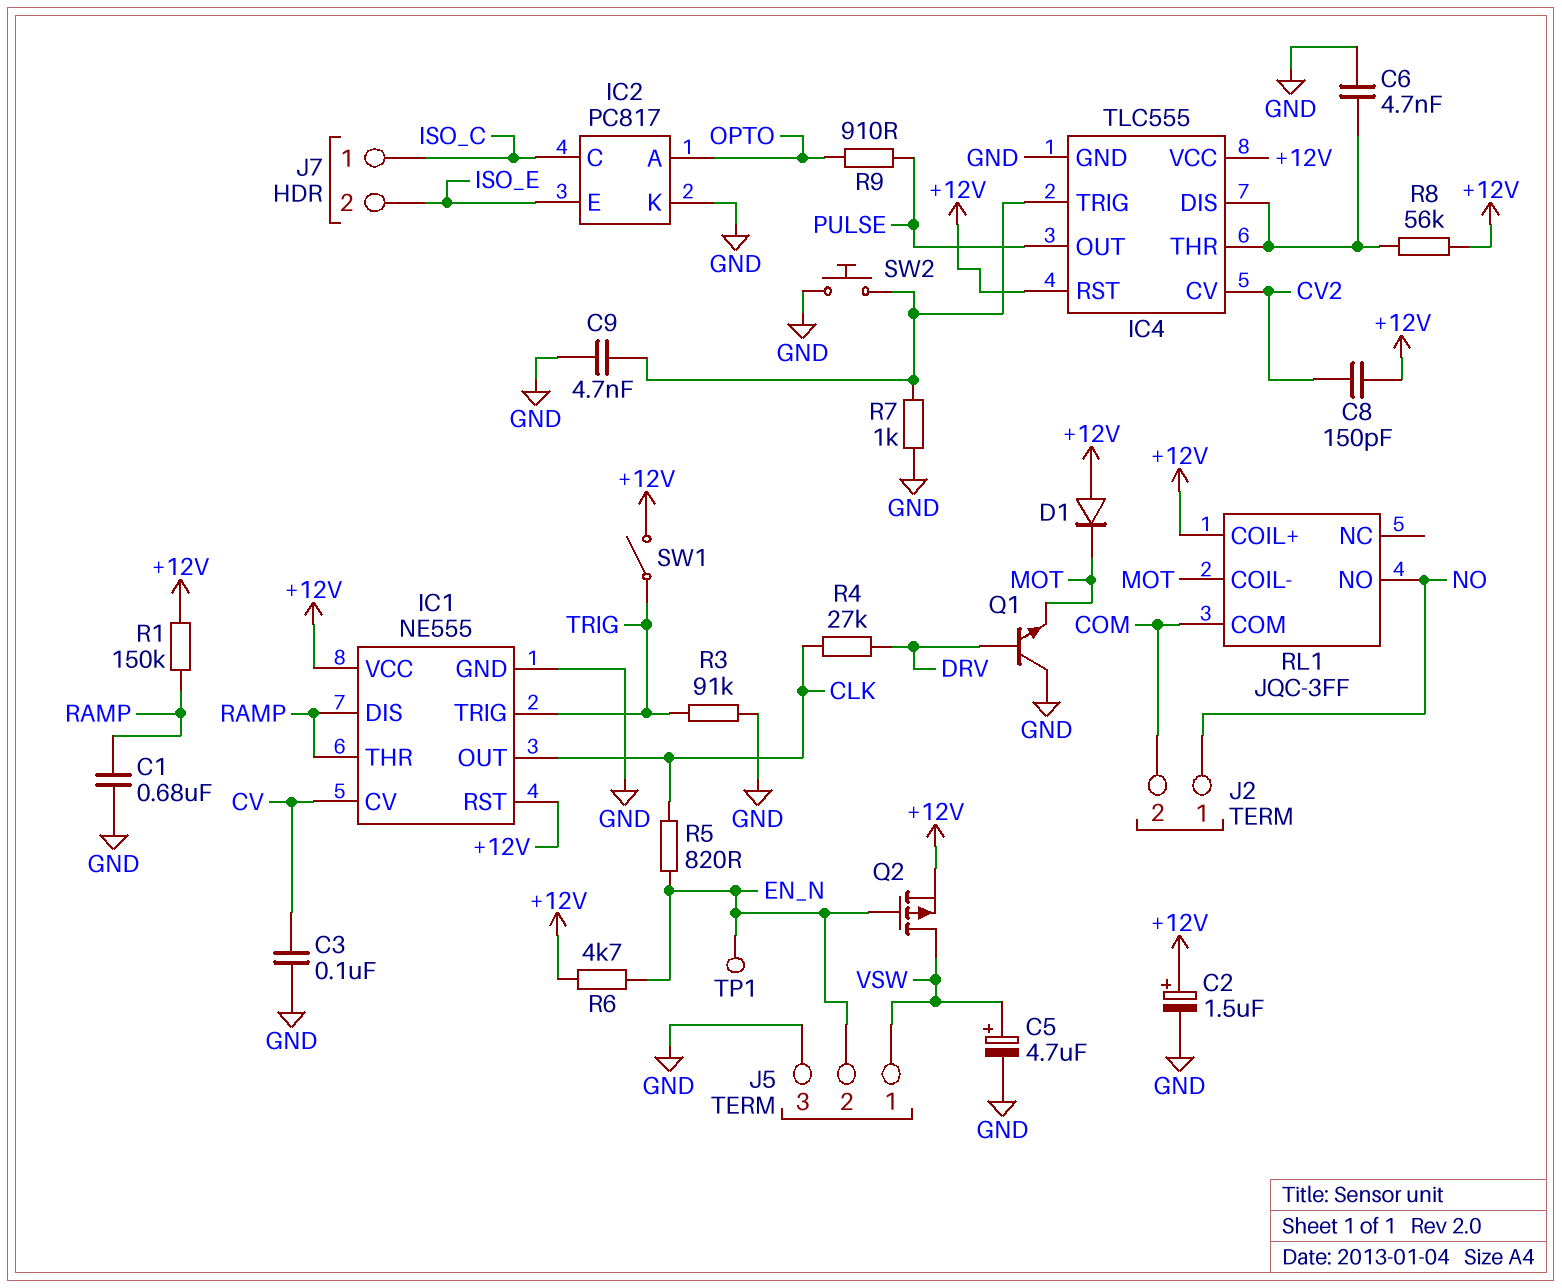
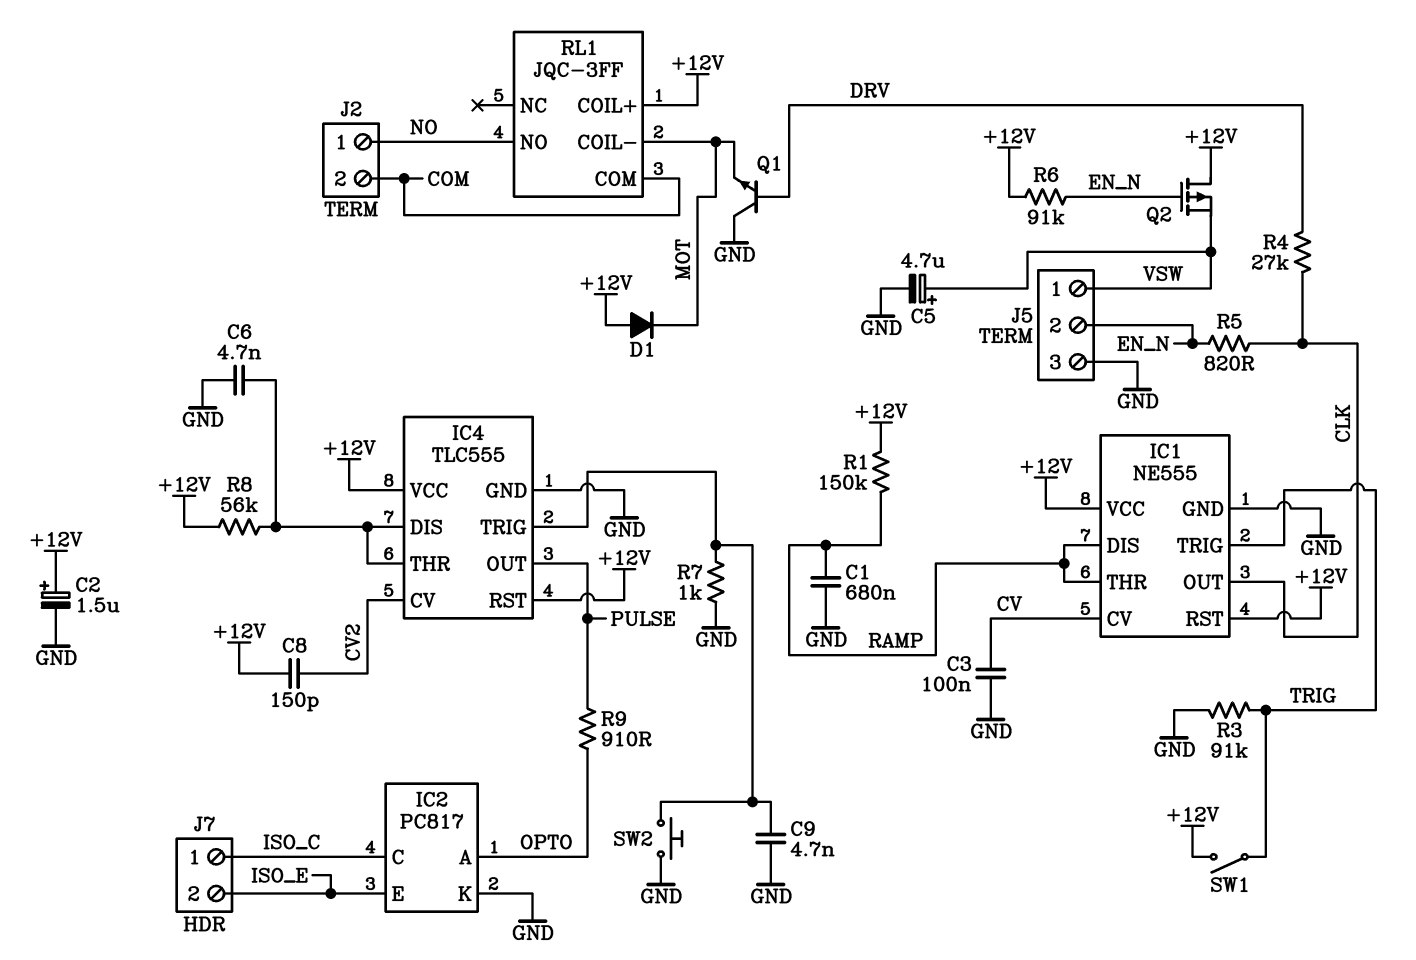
Q2: PMOS (G EN_N, D VSW, S +12V) -> PMOS (G EN_N, D +12V, S VSW)
R6: 4.7k (+12V, EN_N) -> 91k (+12V, EN_N)
TP1: test point (EN_N) -> none

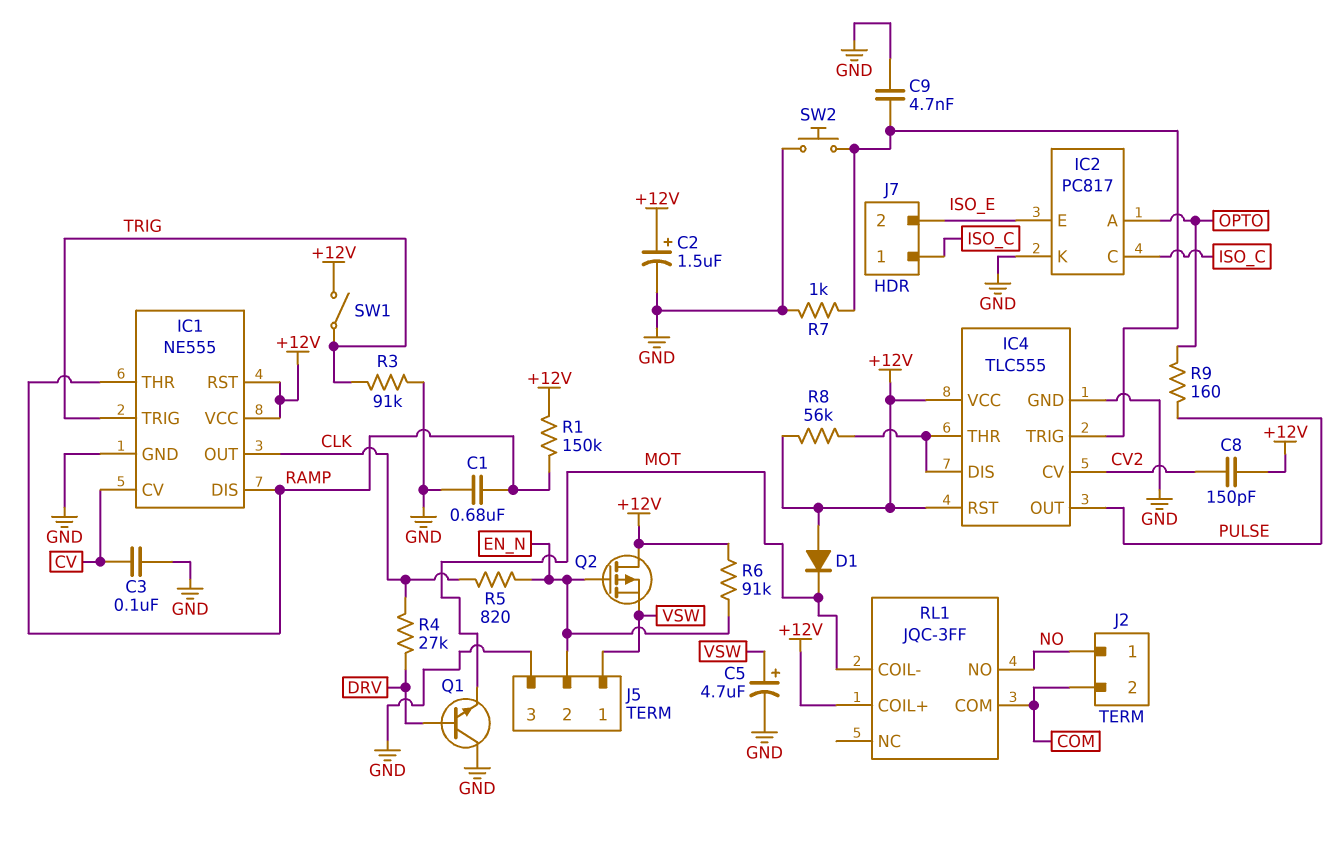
C6: 4.7nF (GND, IC4/DIS) -> none
R9: 910 (OPTO, PULSE) -> 160 (OPTO, PULSE)

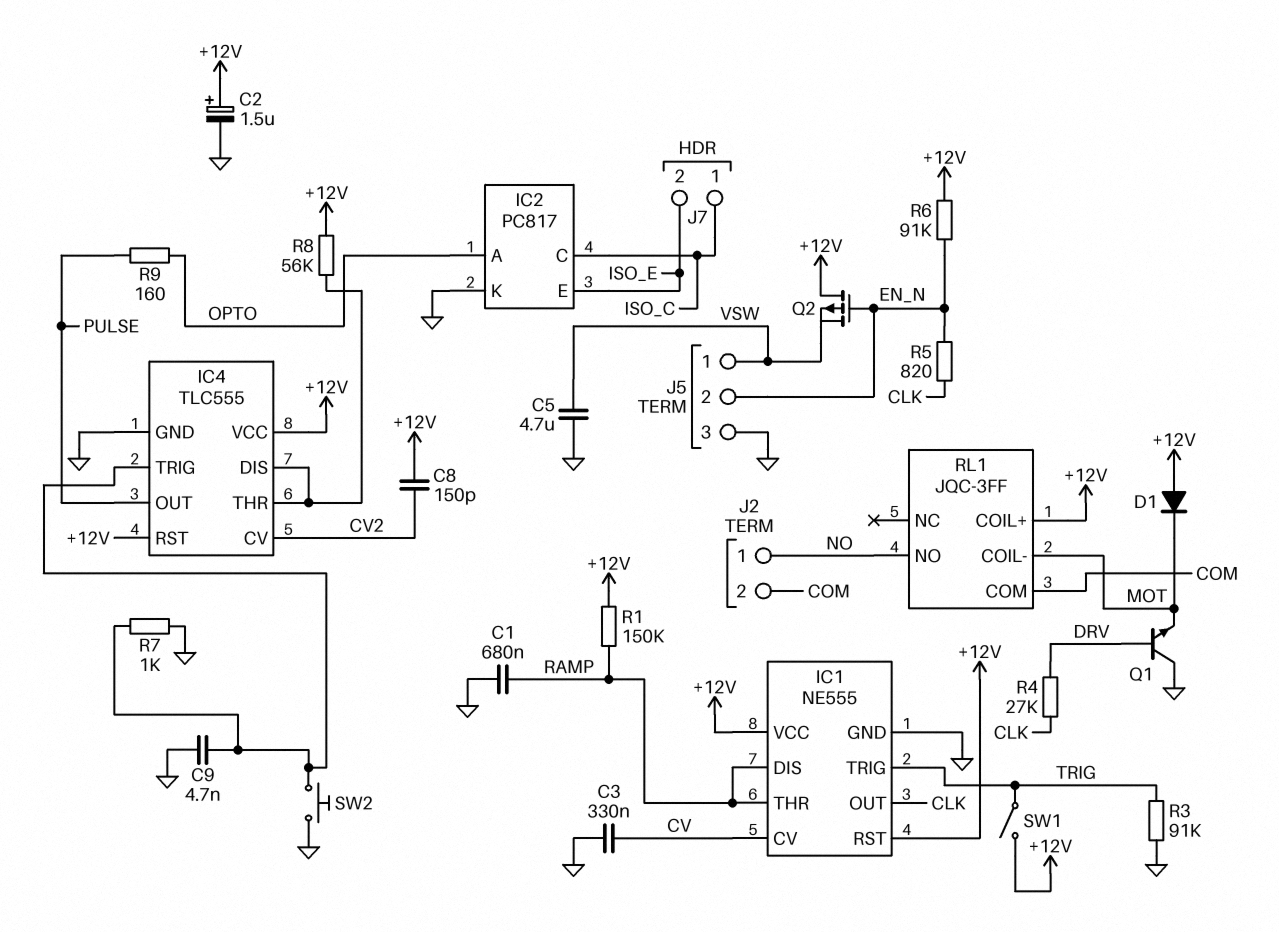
C3: 100nF (CV, GND) -> 330nF (CV, GND)
C5: 4.7uF (plus VSW, minus GND) -> 4.7uF (GND, VSW)

